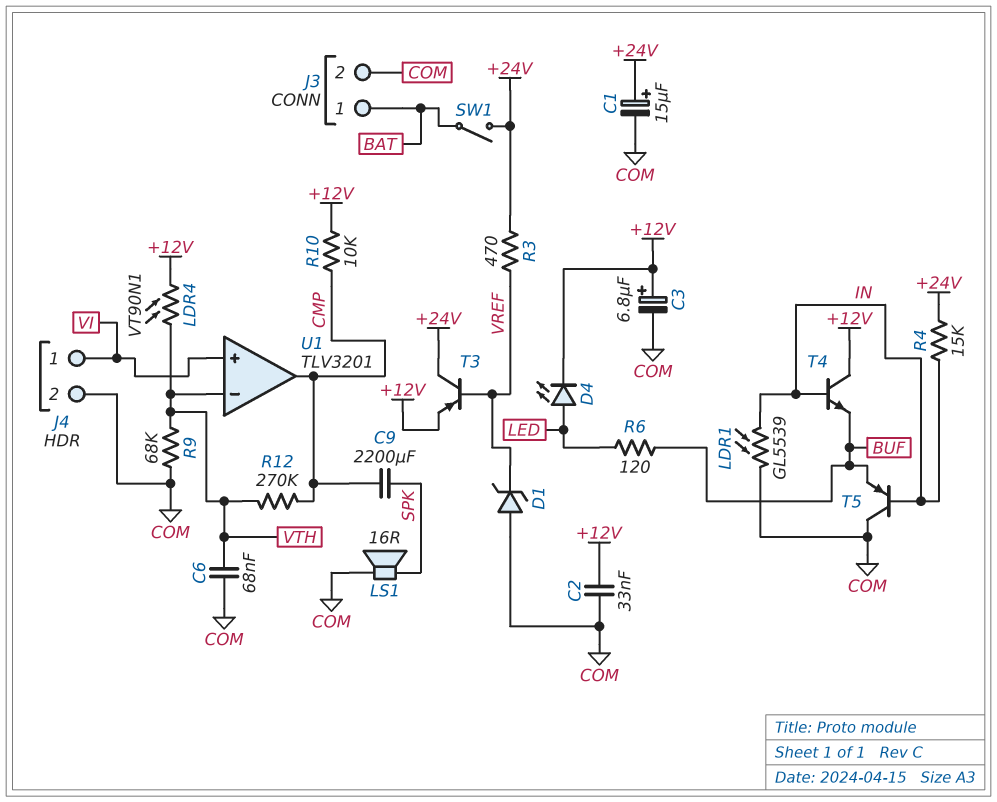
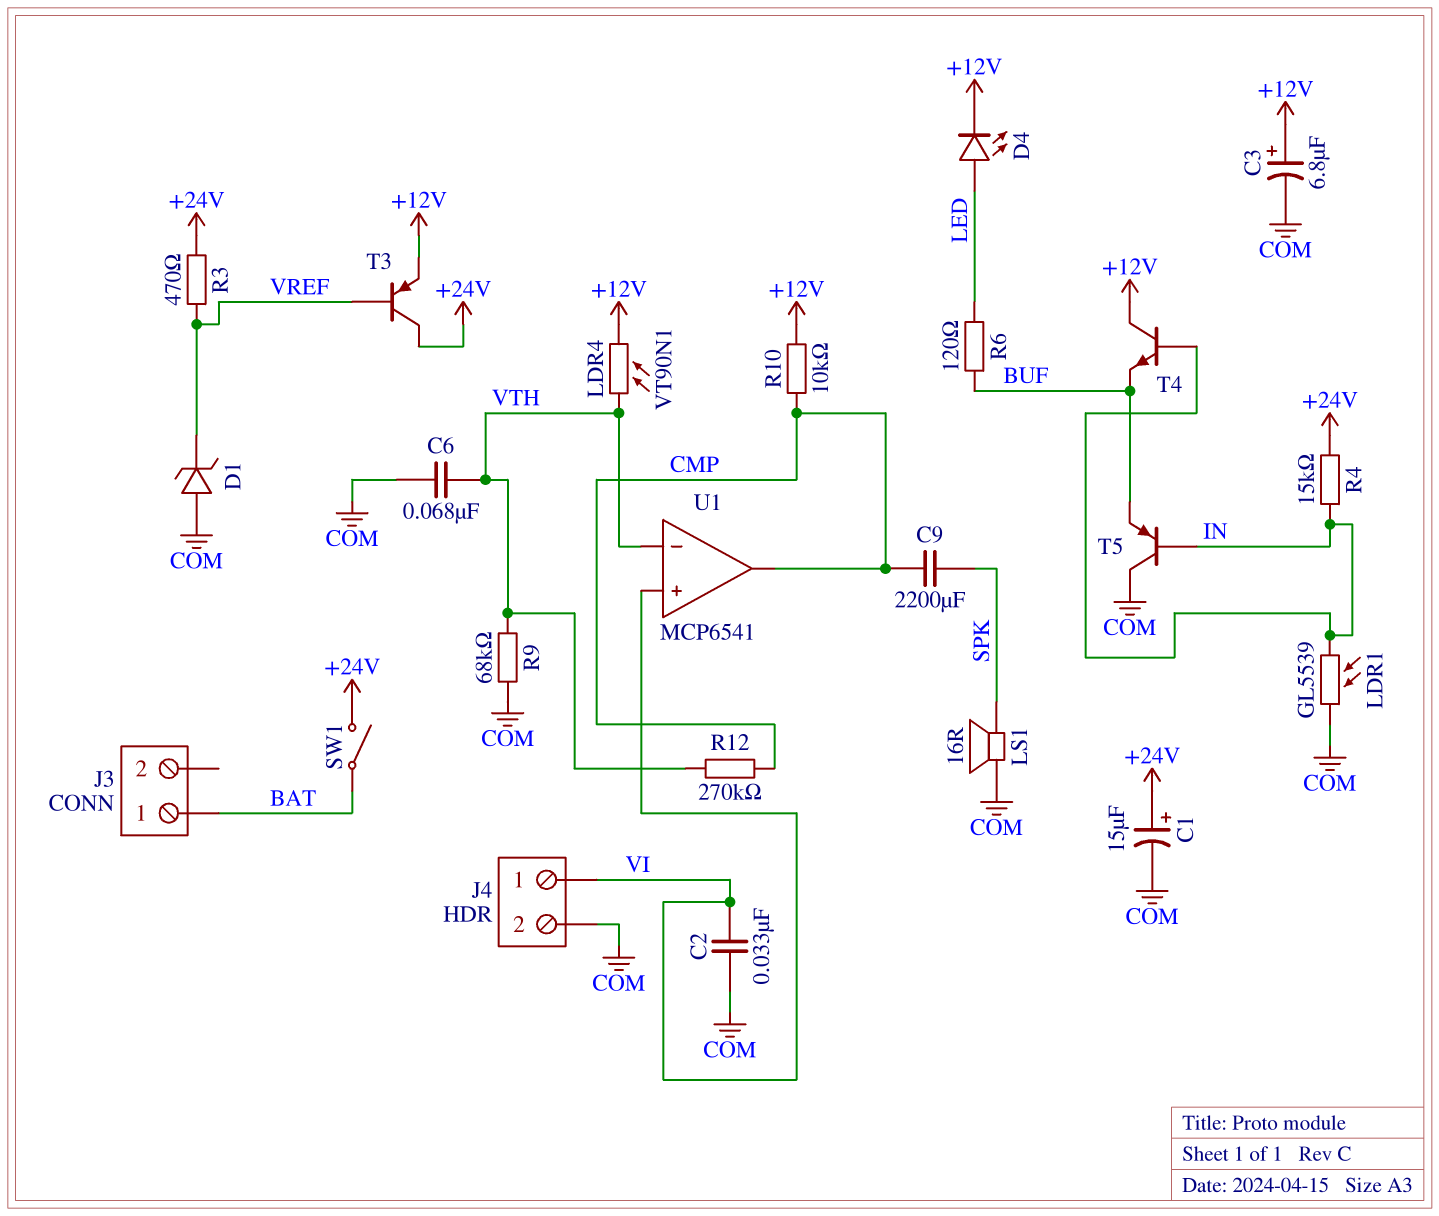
C2: 33nF (+12V, COM) -> 33nF (COM, VI)
J3 pin 2: COM -> none
U1: TLV3201 -> MCP6541

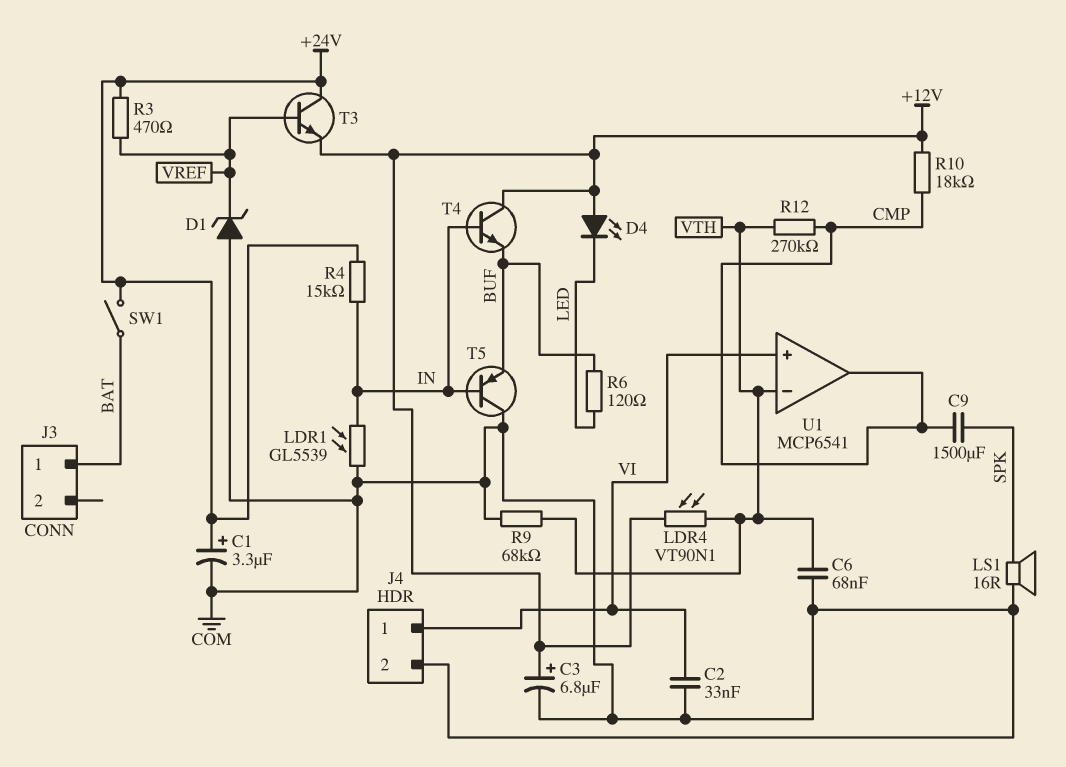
C1: 15uF (plus +24V, minus COM) -> 3.3uF (plus +24V, minus COM)
C9: 2200uF (CMP, SPK) -> 1500uF (CMP, SPK)
D4: LED (A LED, K +12V) -> LED (A +12V, K LED)
R10: 10k (+12V, CMP) -> 18k (+12V, CMP)
T3: PNP (B VREF, C +24V, E +12V) -> NPN (B VREF, C +24V, E +12V)

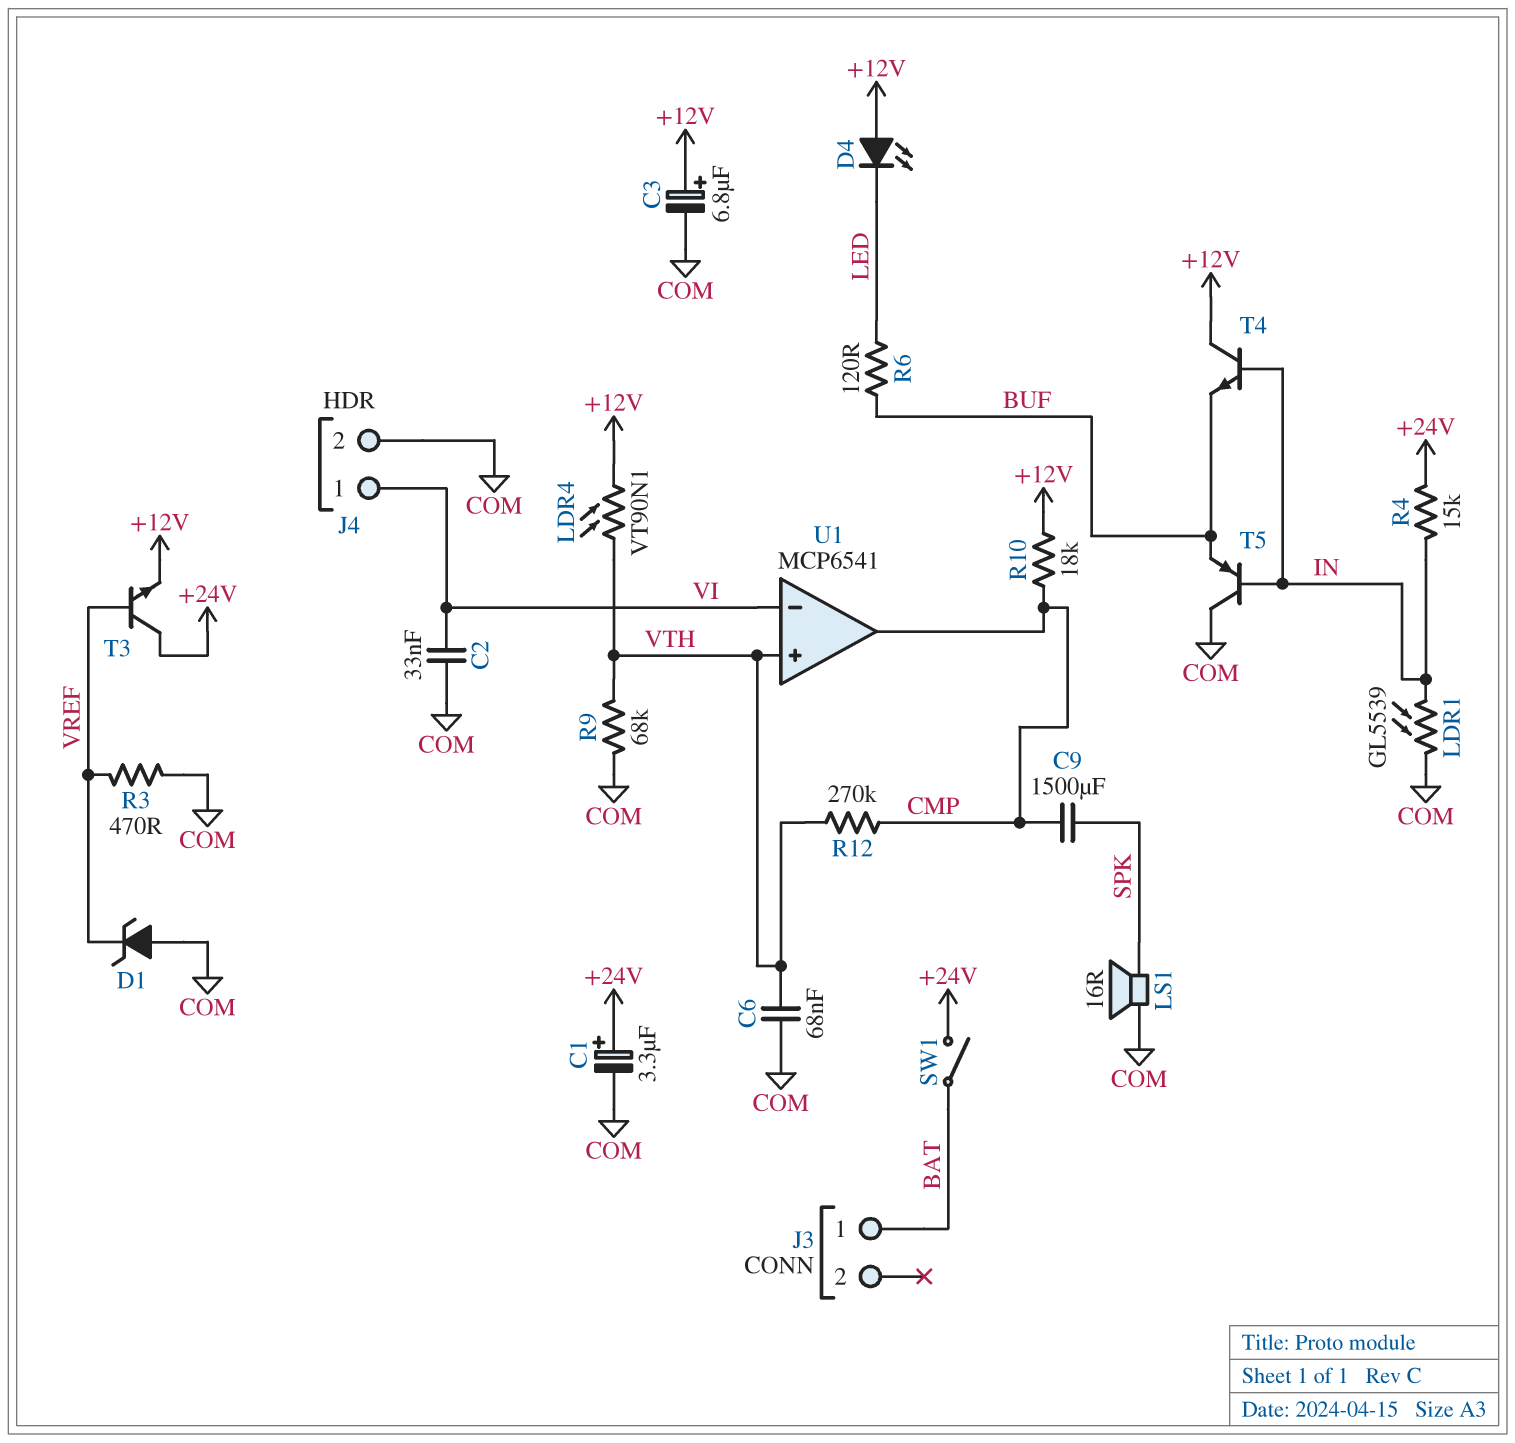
R3: 470 (+24V, VREF) -> 470 (COM, VREF)
U1 pin in+: VI -> VTH
U1 pin in-: VTH -> VI

